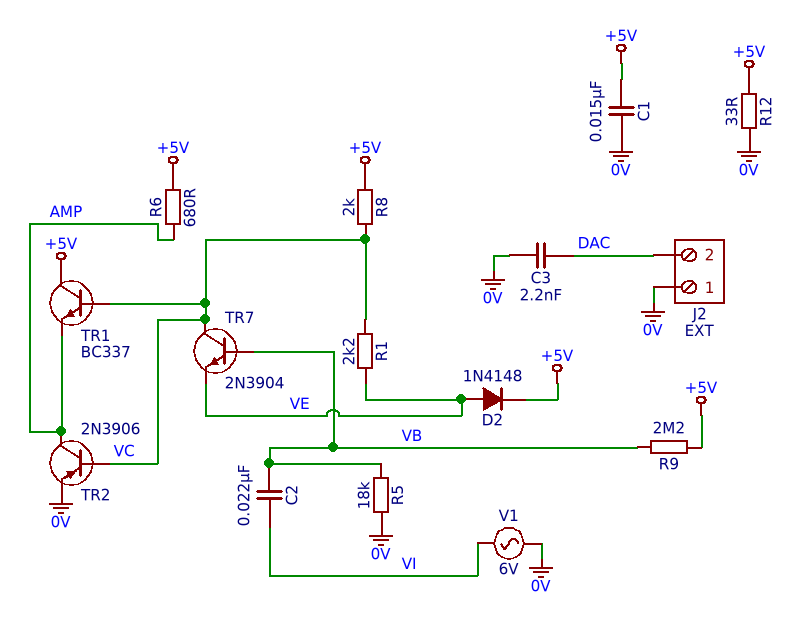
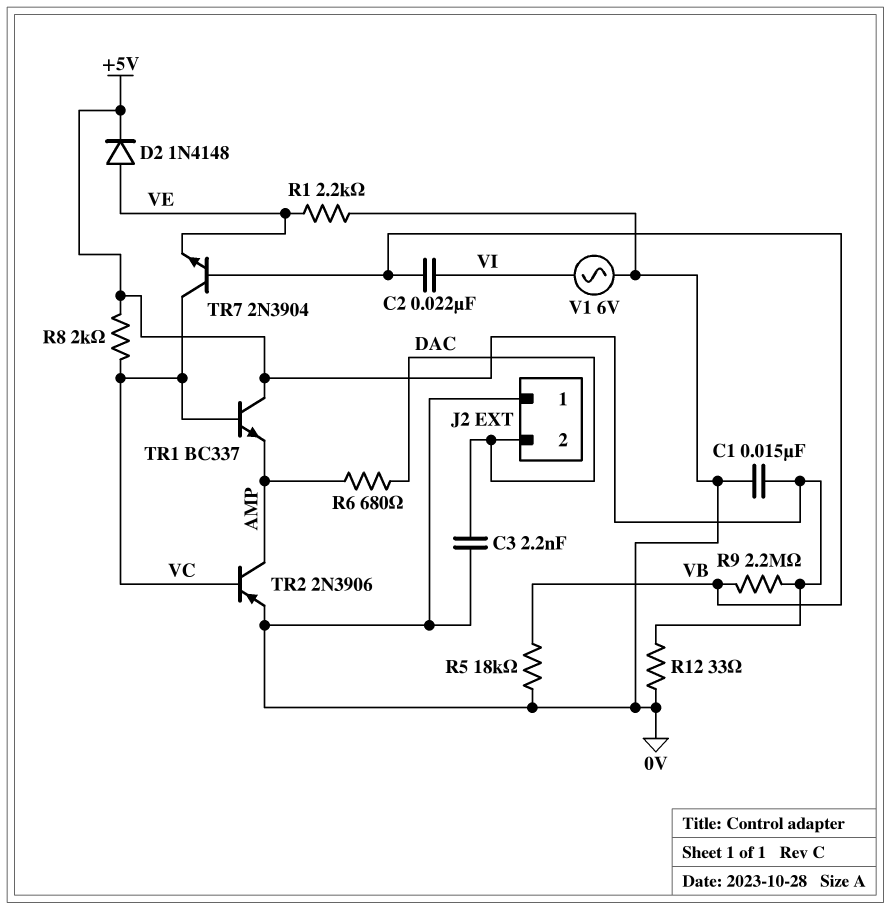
R1: 2.2k (VC, VE) -> 2.2k (0V, VE)
R6: 680 (+5V, AMP) -> 680 (AMP, DAC)

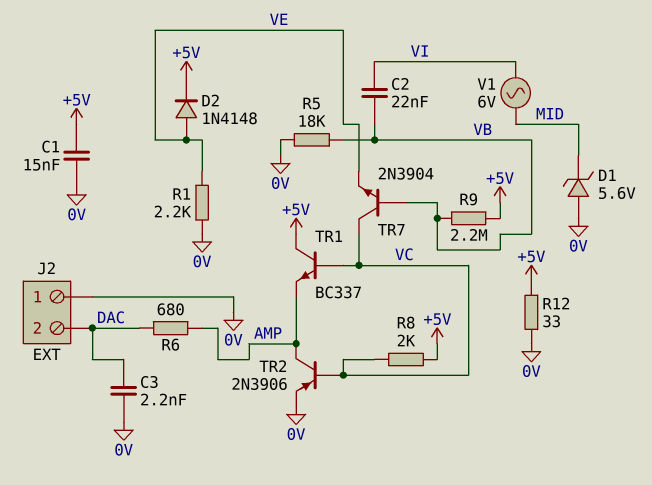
D1: none -> zener 5.6V (A 0V, K MID)
V1: AC 6V (0V, VI) -> AC 6V (MID, VI)

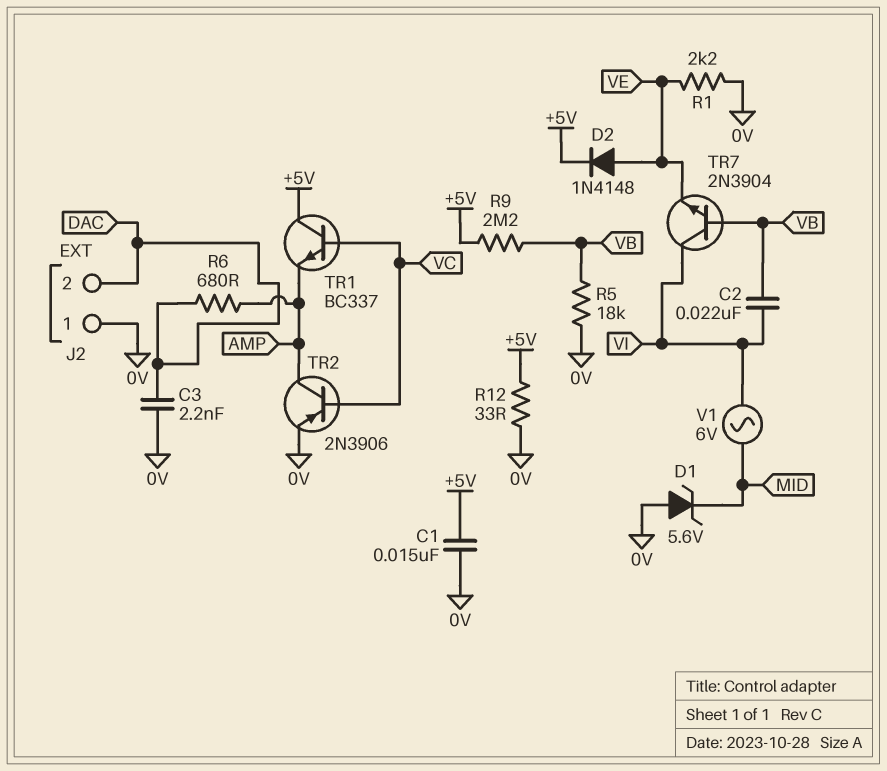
R8: 2k (+5V, VC) -> none
TR7: NPN 2N3904 (B VB, C VC, E VE) -> NPN 2N3904 (B VB, C VI, E VE)

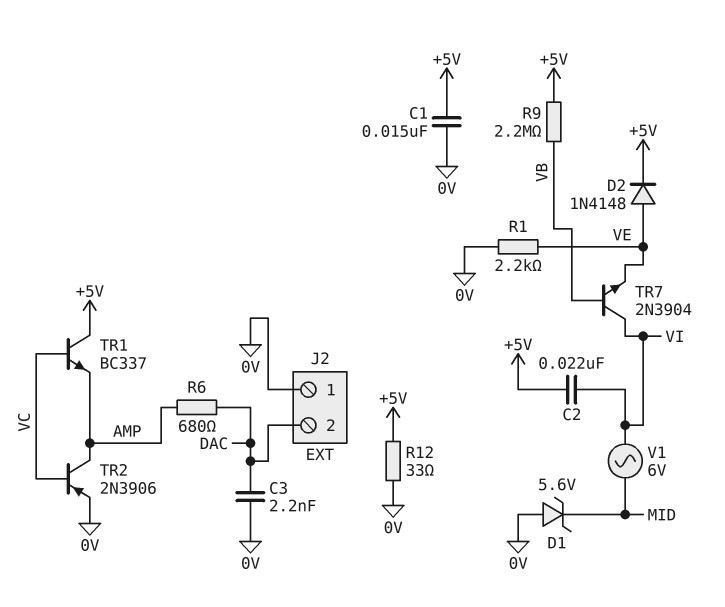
C2: 22nF (VB, VI) -> 22nF (+5V, VI)
R5: 18k (0V, VB) -> none

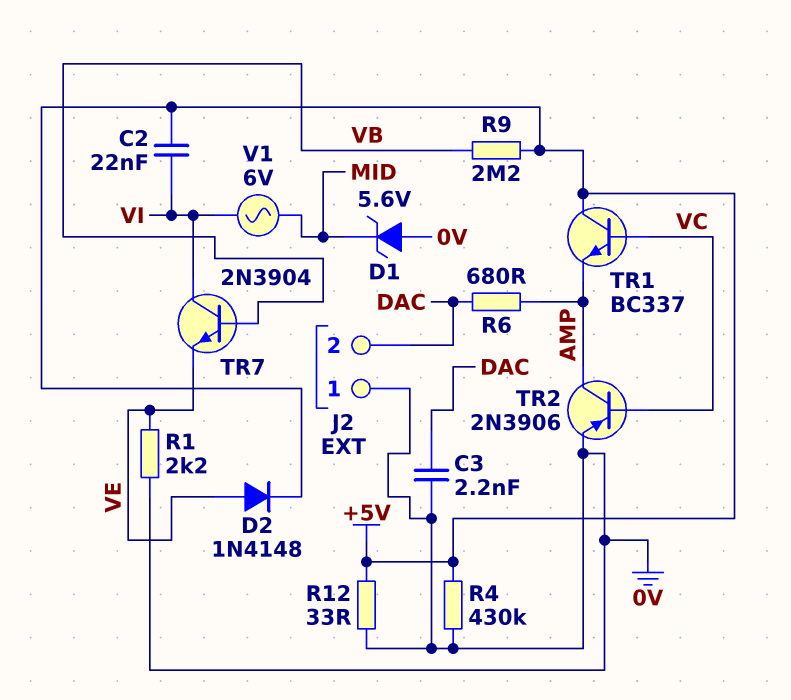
C1: 15nF (+5V, 0V) -> none
R4: none -> 430k (+5V, 0V)

